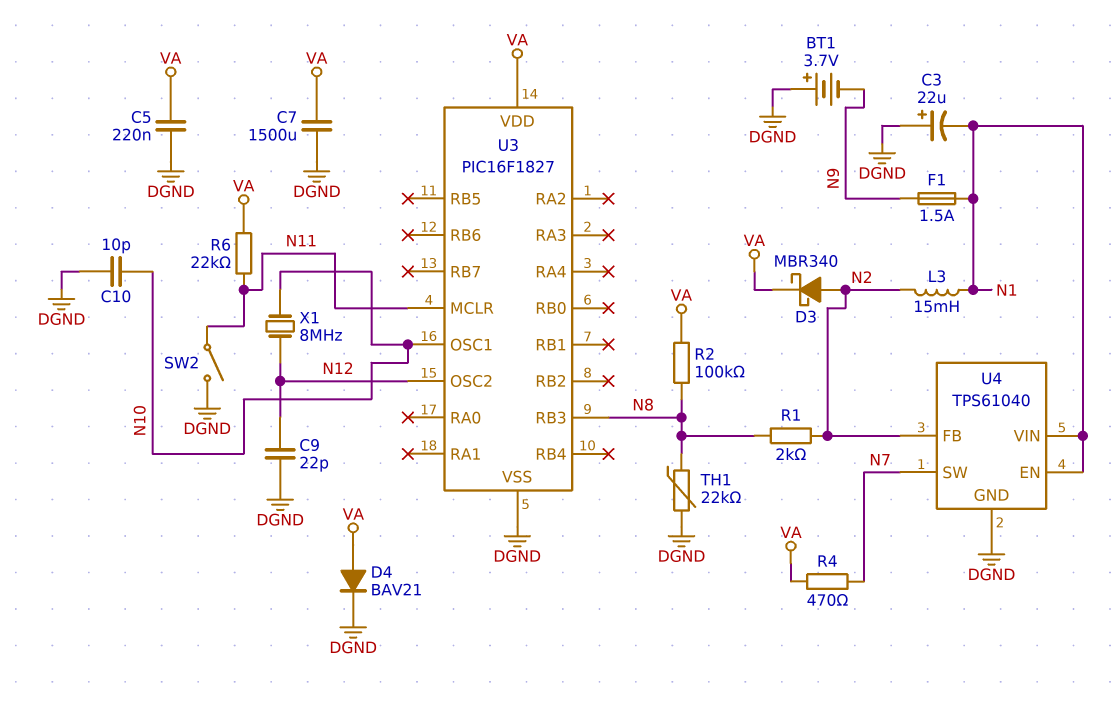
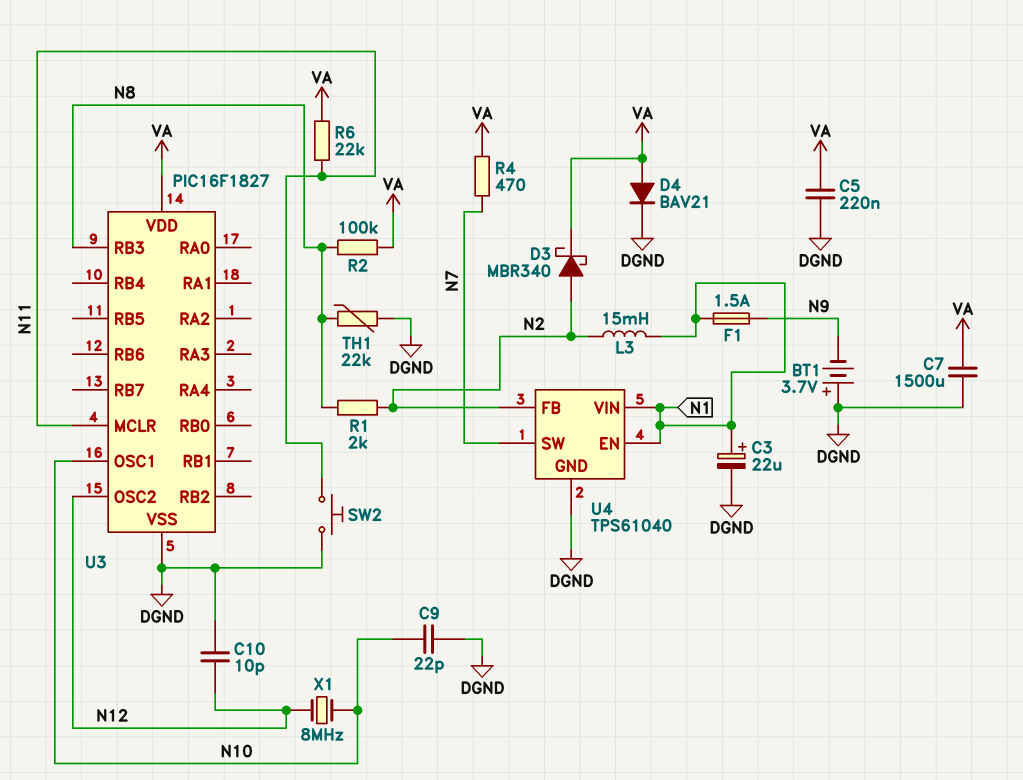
C3: 22uF (plus DGND, minus N1) -> 22uF (plus N1, minus DGND)
C9: 22pF (DGND, N12) -> 22pF (DGND, N10)
C10: 10pF (DGND, N10) -> 10pF (DGND, N12)
SW2: switch (DGND, N11) -> button (DGND, N11)

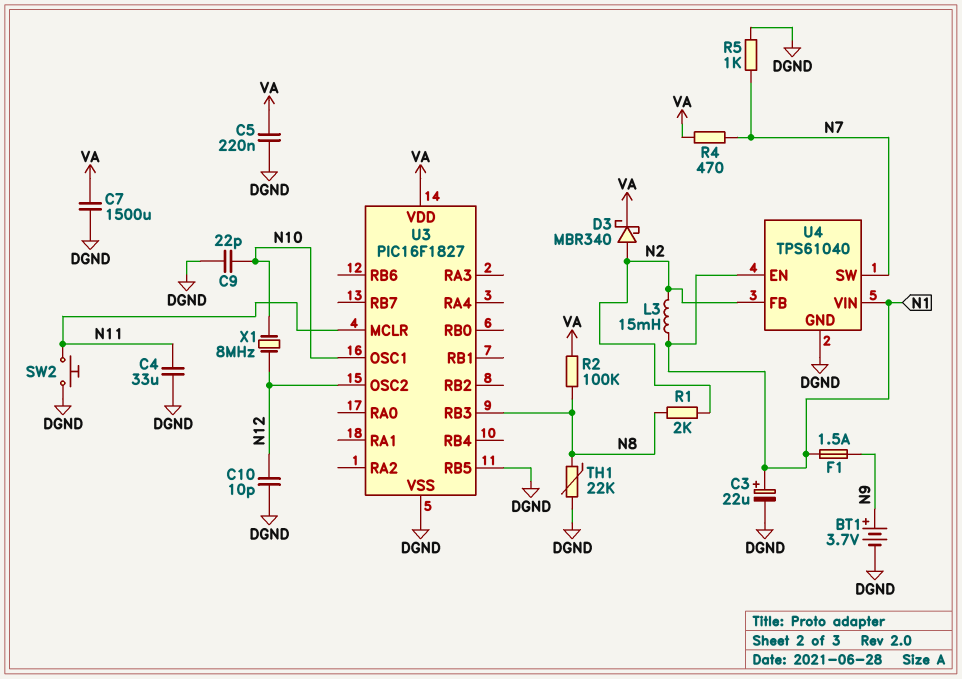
BT1: 3.7V (plus DGND, minus N9) -> 3.7V (plus N9, minus DGND)
C4: none -> 33uF (DGND, N11)
D4: diode BAV21 (A VA, K DGND) -> none
R5: none -> 1k (DGND, N7)
R6: 22k (N11, VA) -> none
U3 pin RB5: none -> DGND

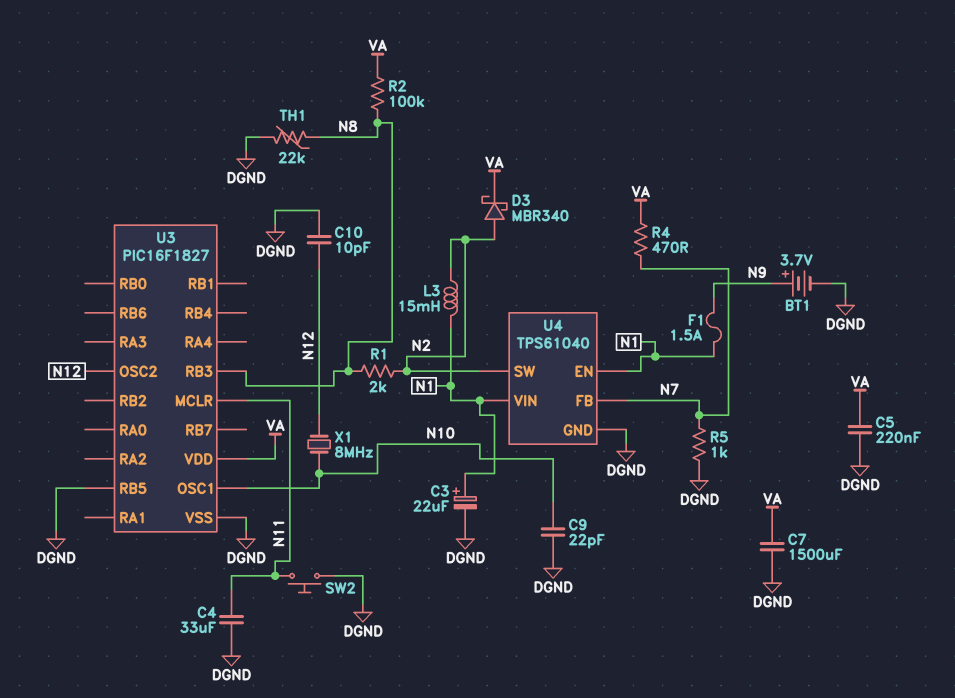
U4 pin FB: N2 -> N7
U4 pin SW: N7 -> N2

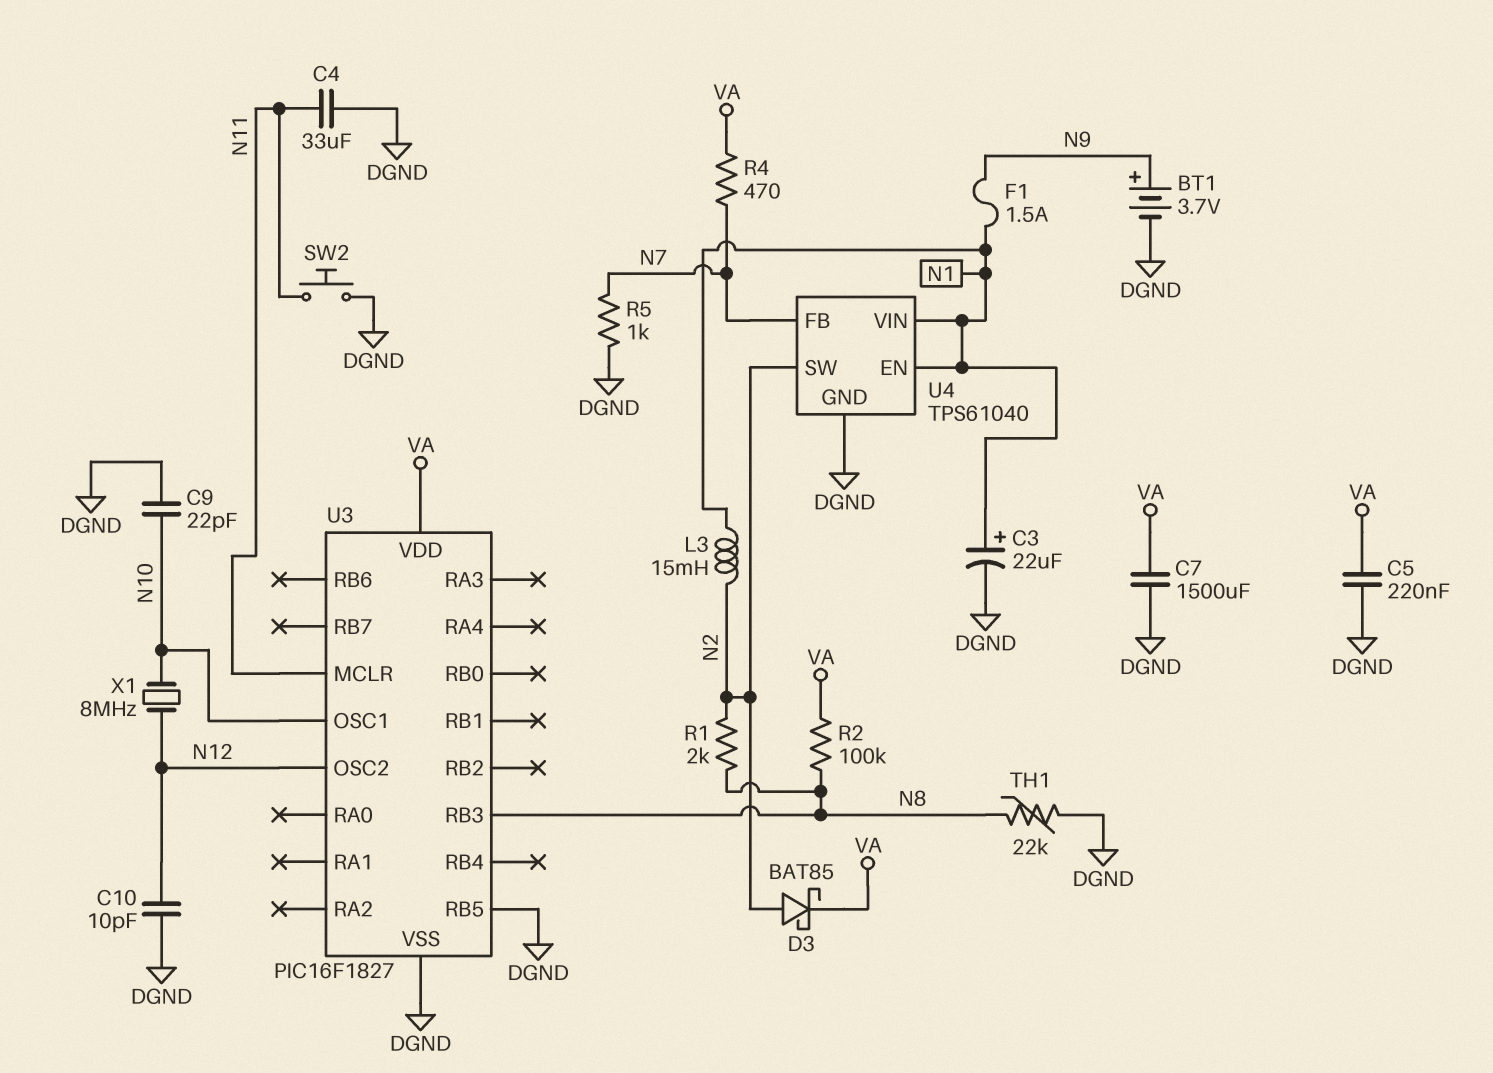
D3: schottky MBR340 (A N2, K VA) -> schottky BAT85 (A N2, K VA)

